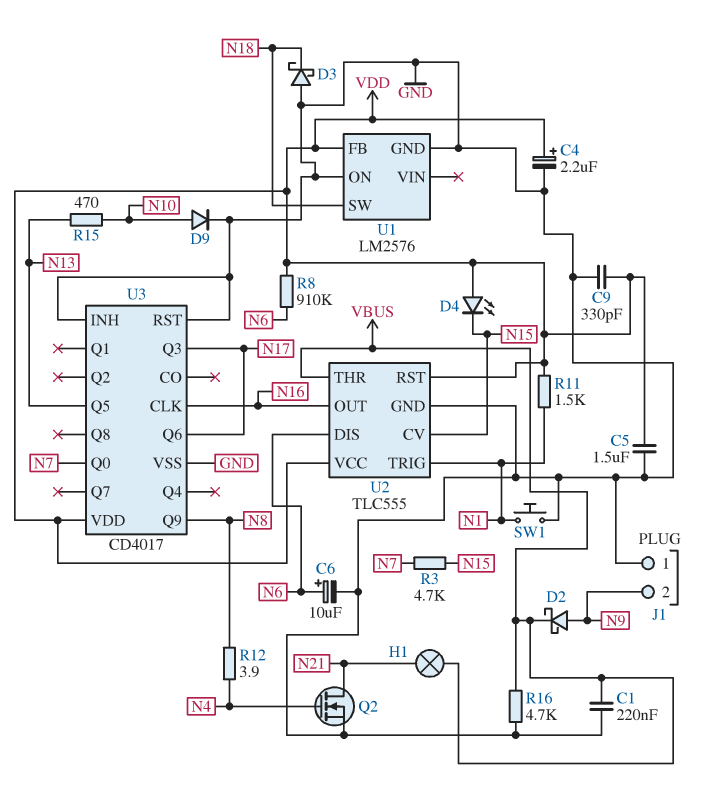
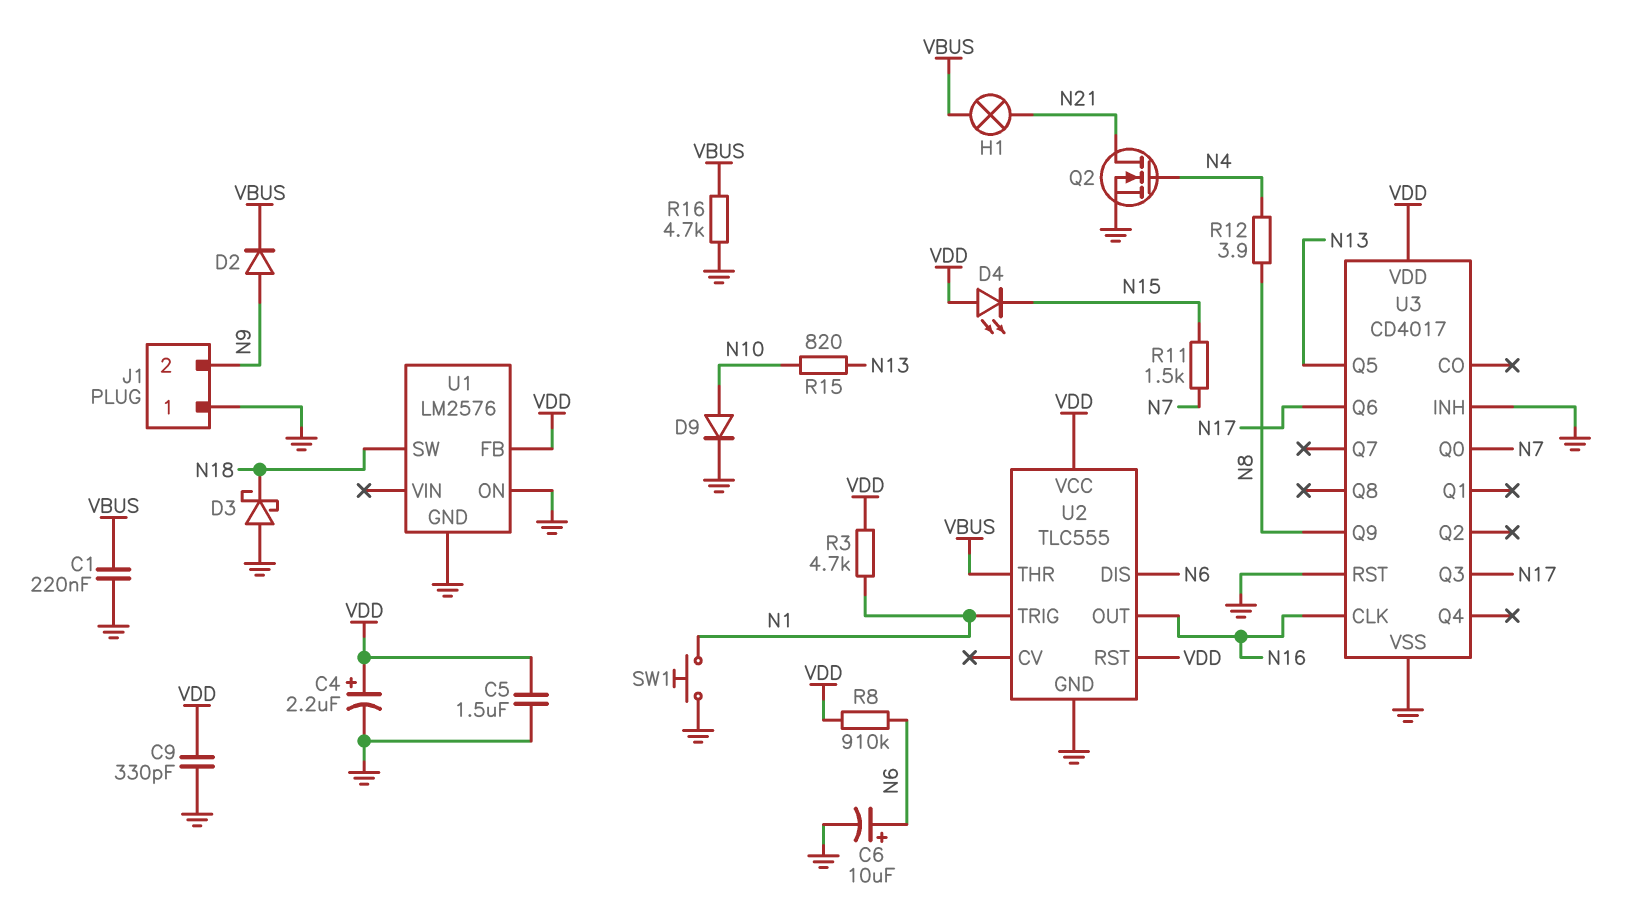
D2: schottky (A N9, K VBUS) -> diode (A N9, K VBUS)
R3: 4.7k (N7, N15) -> 4.7k (N1, VDD)
R11: 1.5k (N1, VDD) -> 1.5k (N7, N15)
R15: 470 (N10, N13) -> 820 (N10, N13)
U2 pin CV: N15 -> none

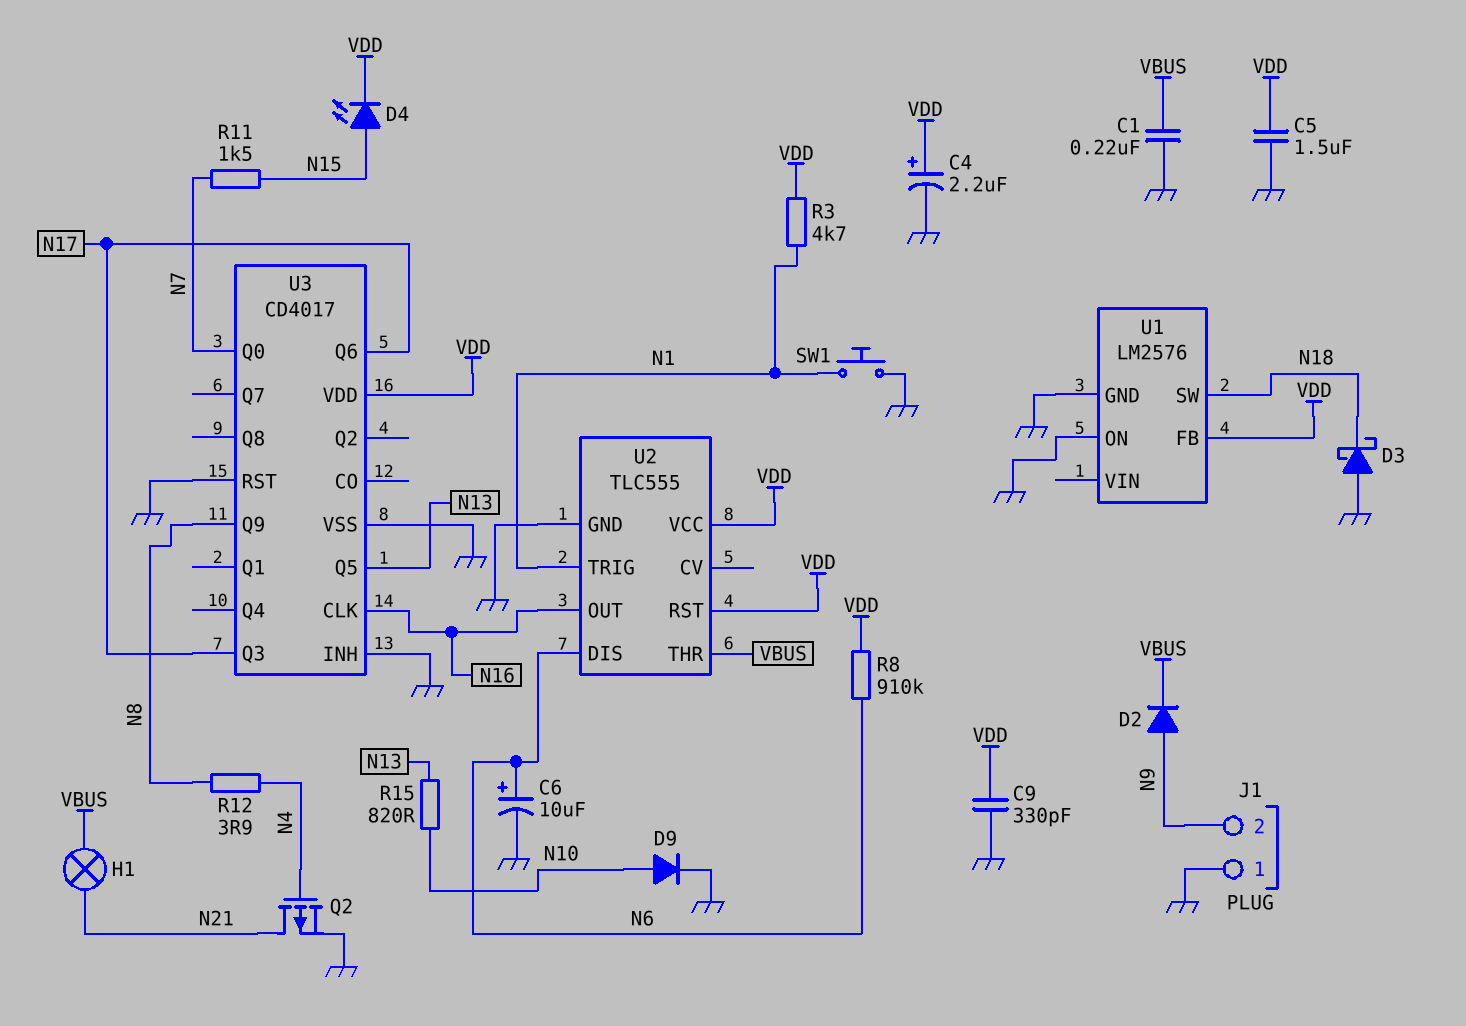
D4: LED (A VDD, K N15) -> LED (A N15, K VDD)
Q2: NMOS (G N4, D N21, S GND) -> PMOS (G N4, D N21, S GND)
R16: 4.7k (GND, VBUS) -> none

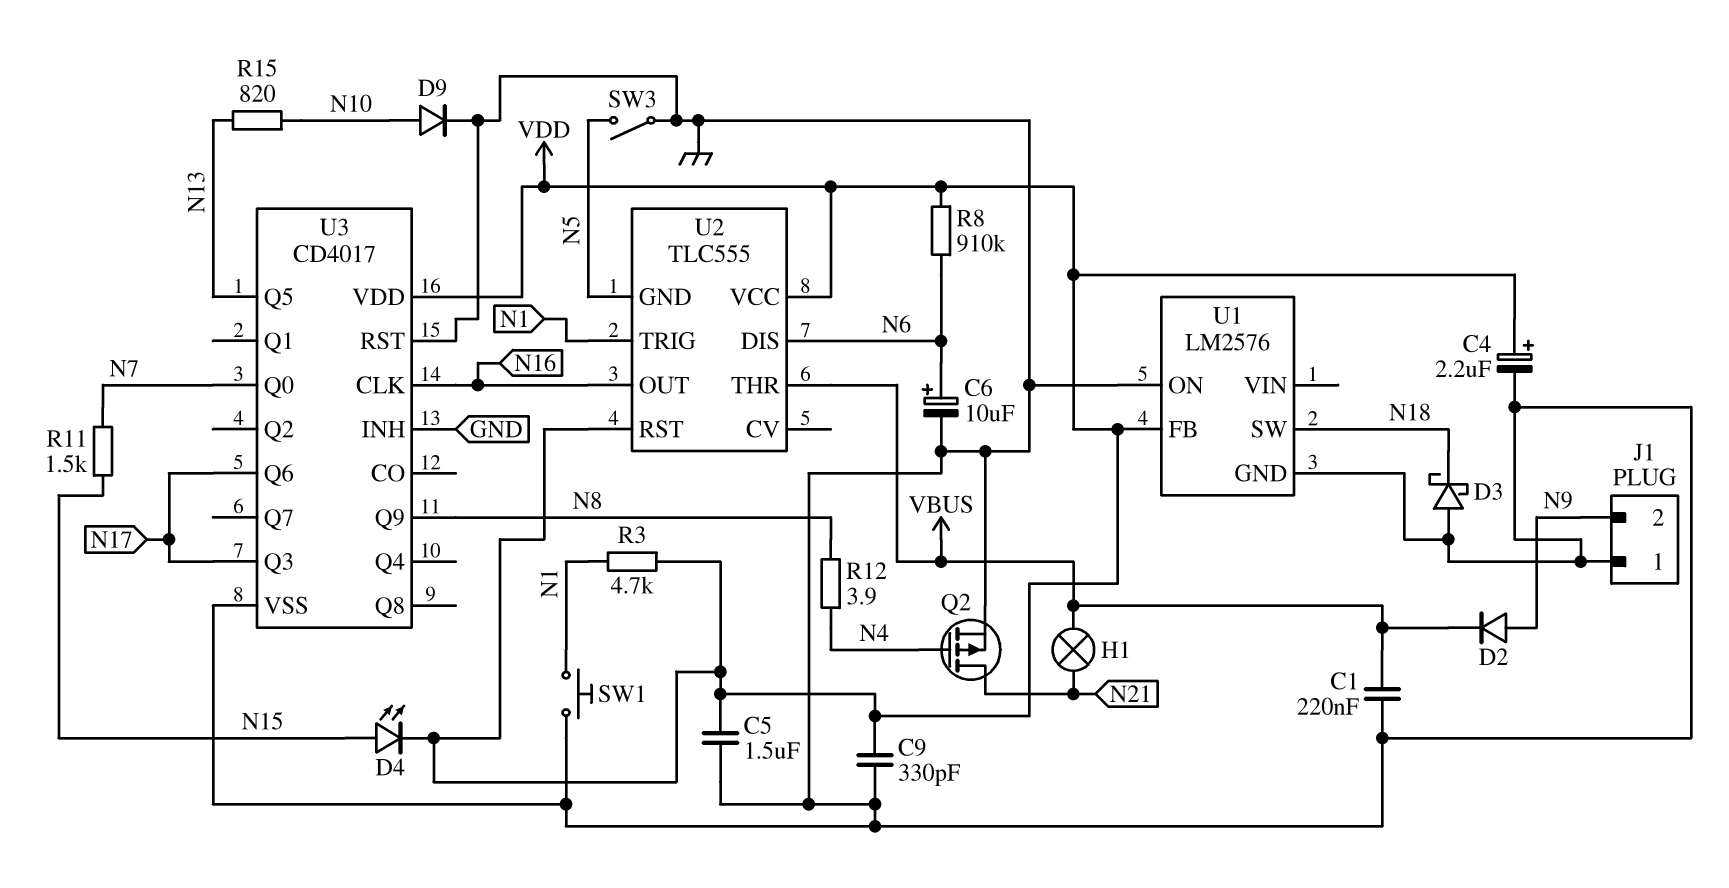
SW3: none -> switch (GND, N5)
U2 pin GND: GND -> N5

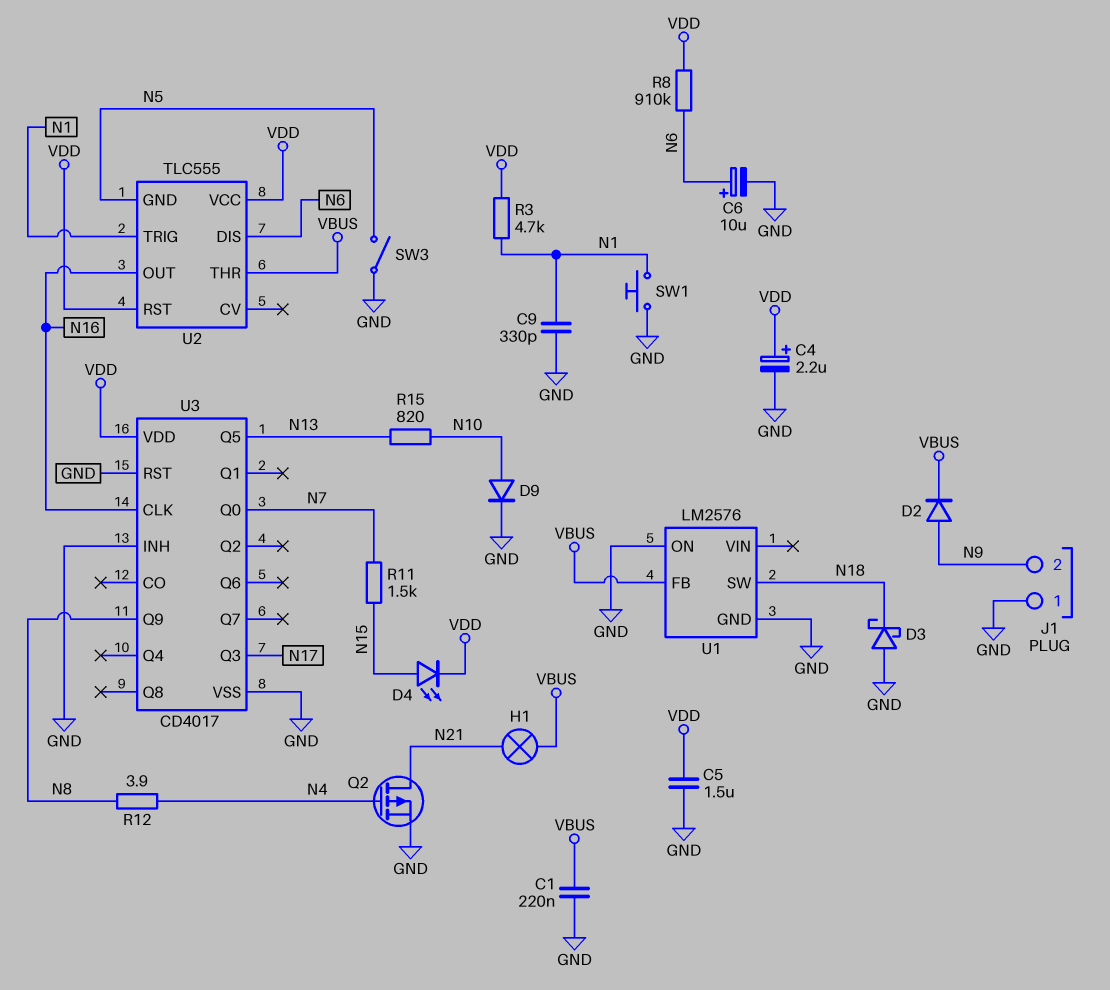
C9: 330pF (GND, VDD) -> 330pF (GND, N1)
U1 pin FB: VDD -> VBUS
U3 pin Q6: N17 -> none

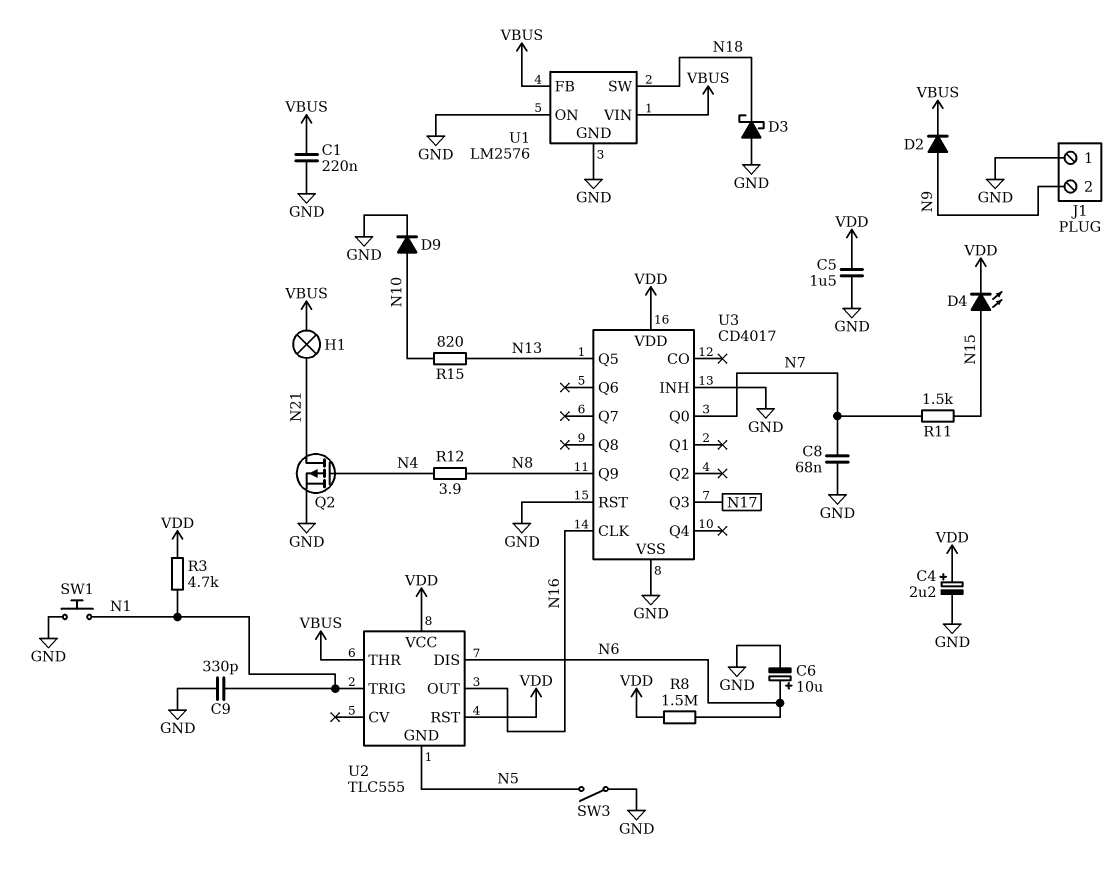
C8: none -> 68nF (GND, N7)
R8: 910k (N6, VDD) -> 1.5M (N6, VDD)
U1 pin VIN: none -> VBUS

